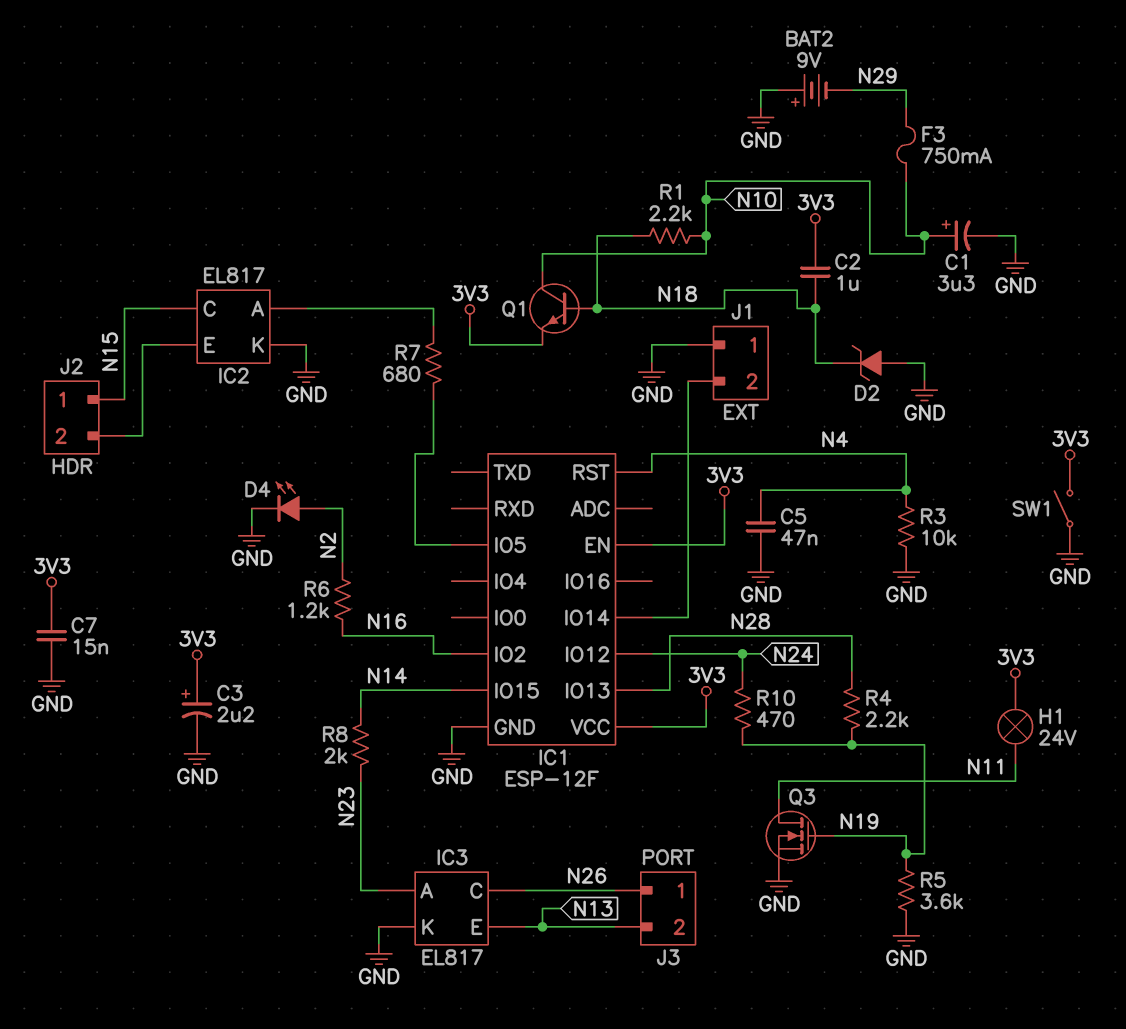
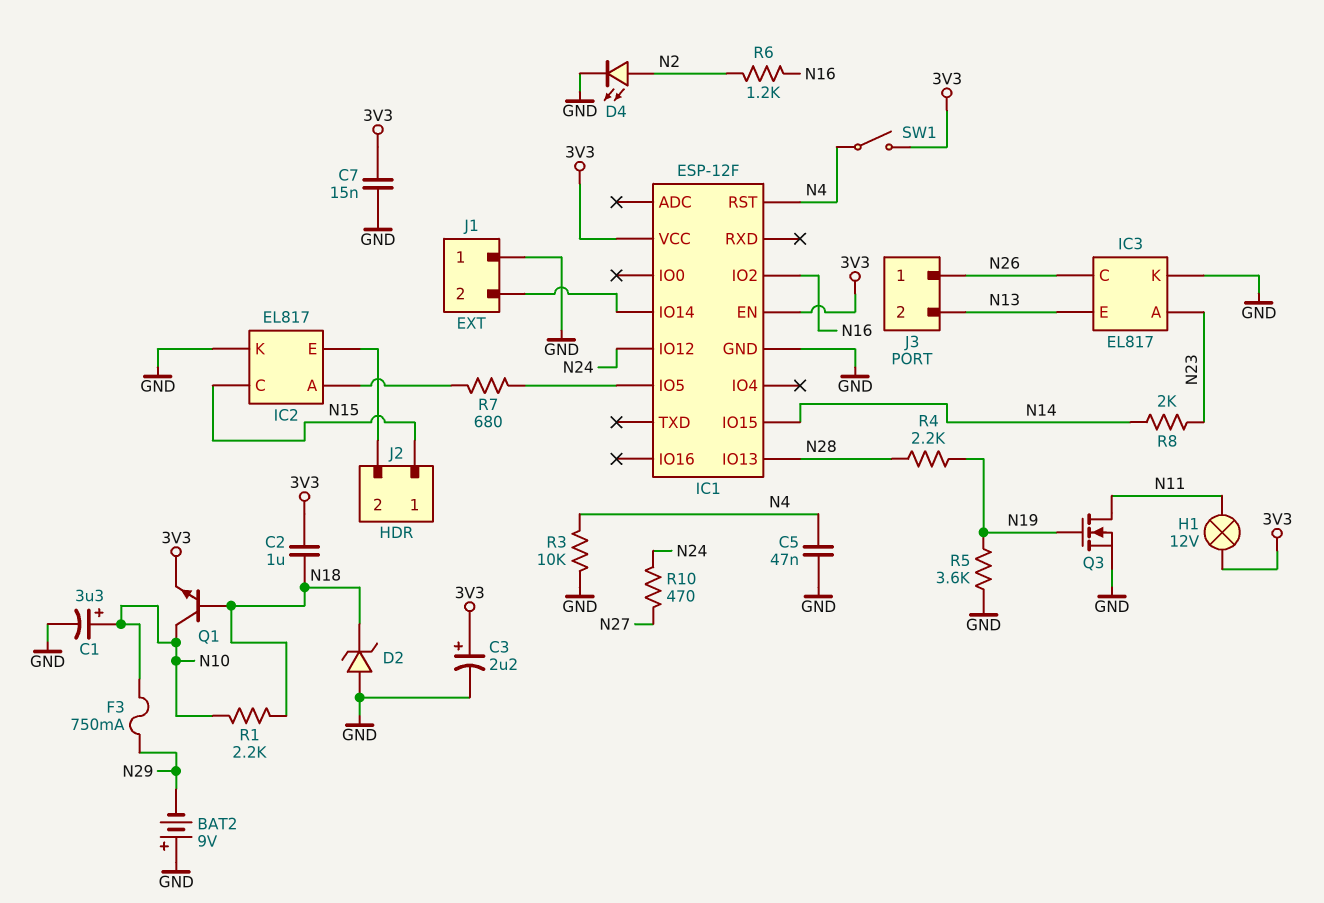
H1: lamp 24V (3V3, N11) -> lamp 12V (3V3, N11)
R10: 470 (N19, N24) -> 470 (N24, N27)
SW1: switch (3V3, GND) -> switch (3V3, N4)

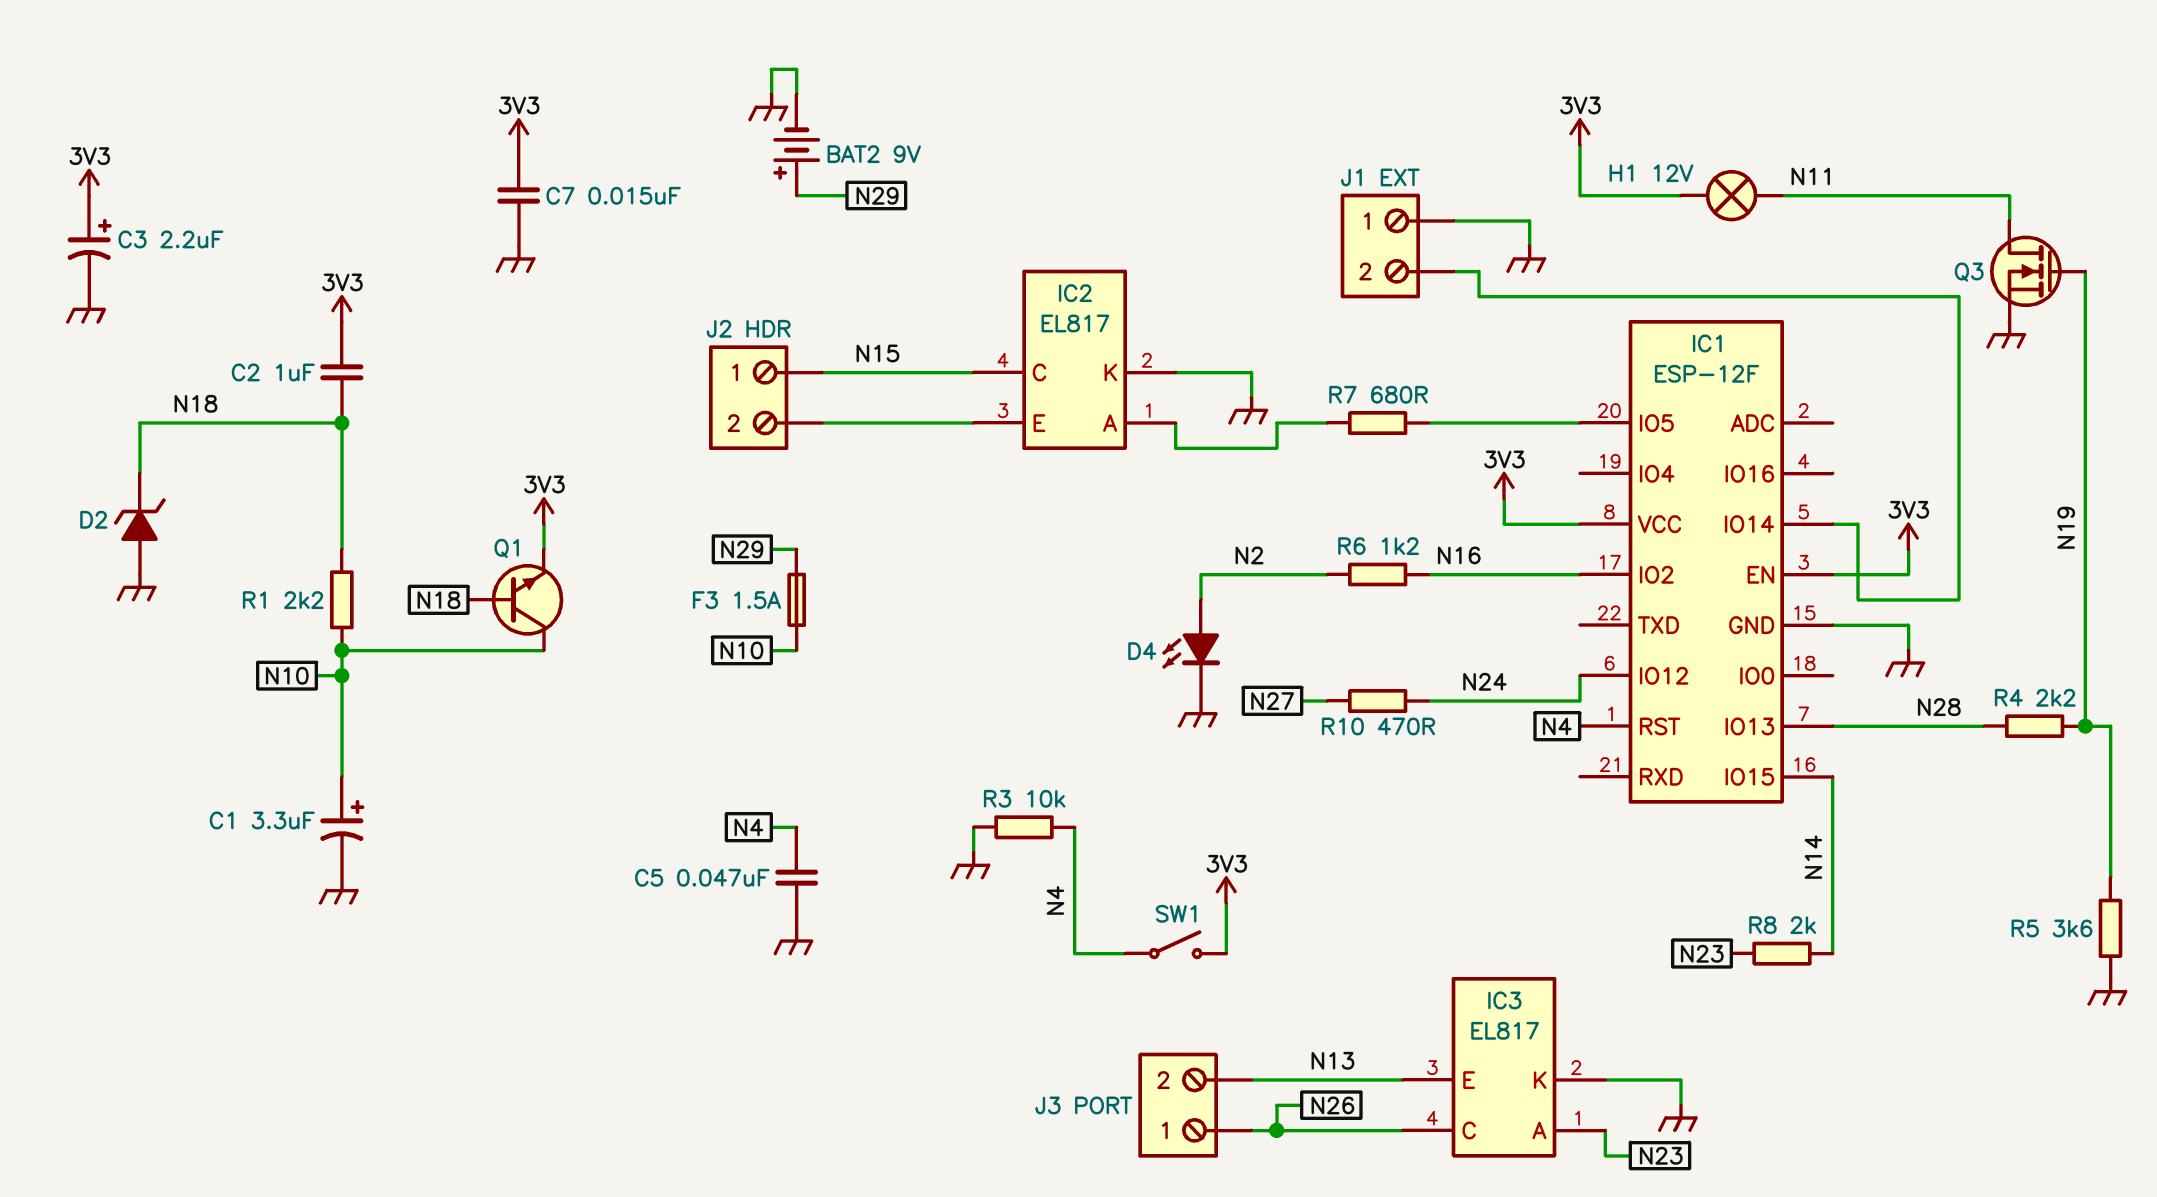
BAT2: 9V (plus GND, minus N29) -> 9V (plus N29, minus GND)
F3: 750mA (N10, N29) -> 1.5A (N10, N29)

